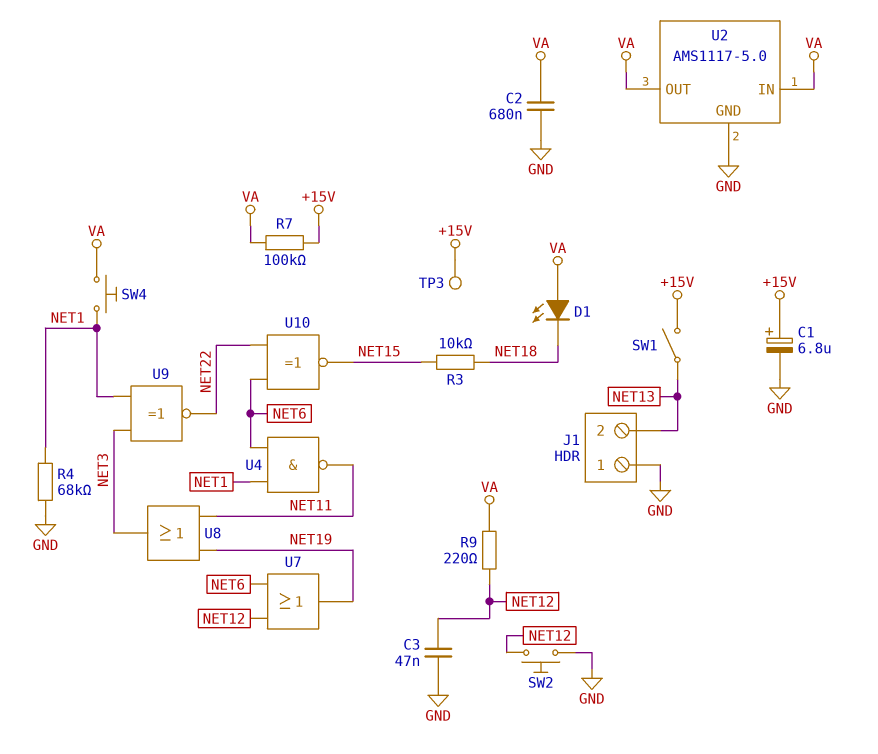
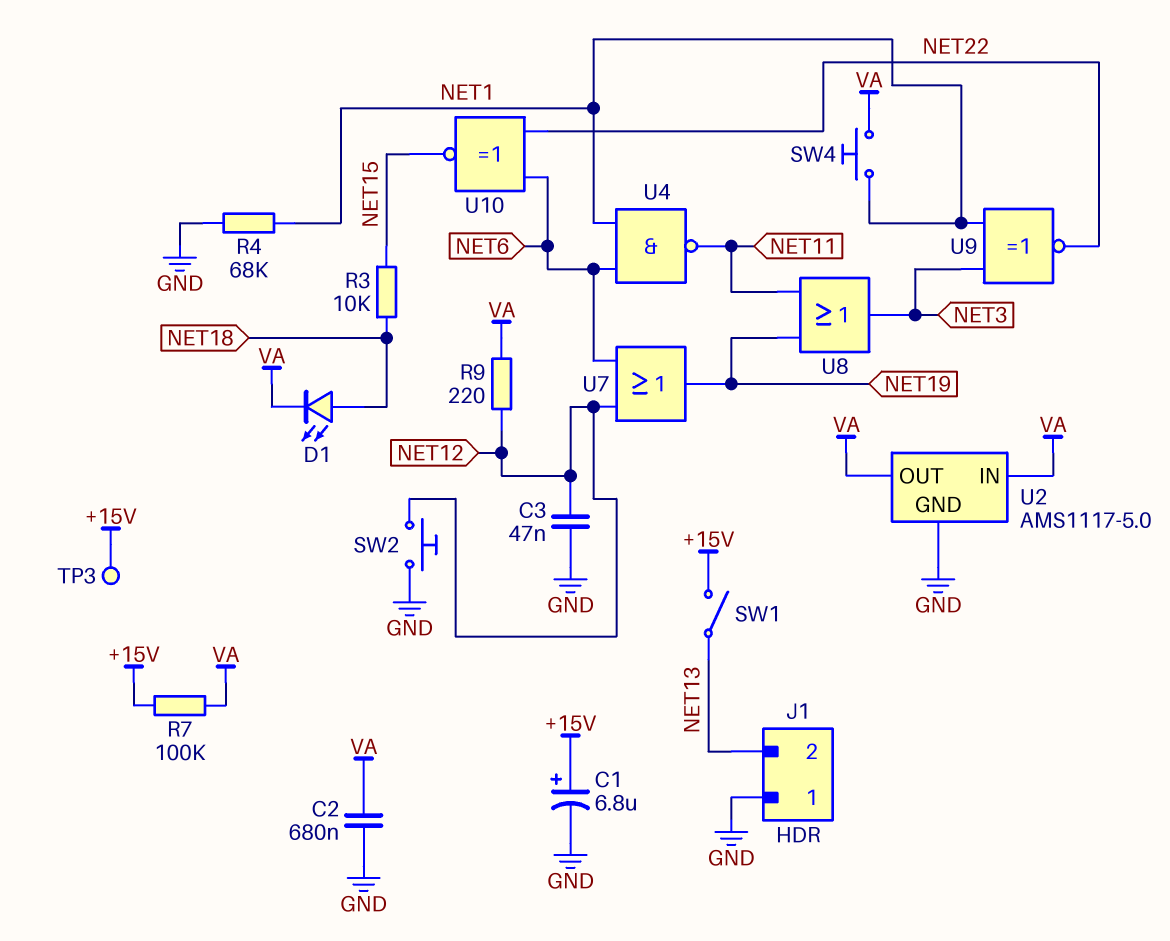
D1: LED (A VA, K NET18) -> LED (A NET18, K VA)

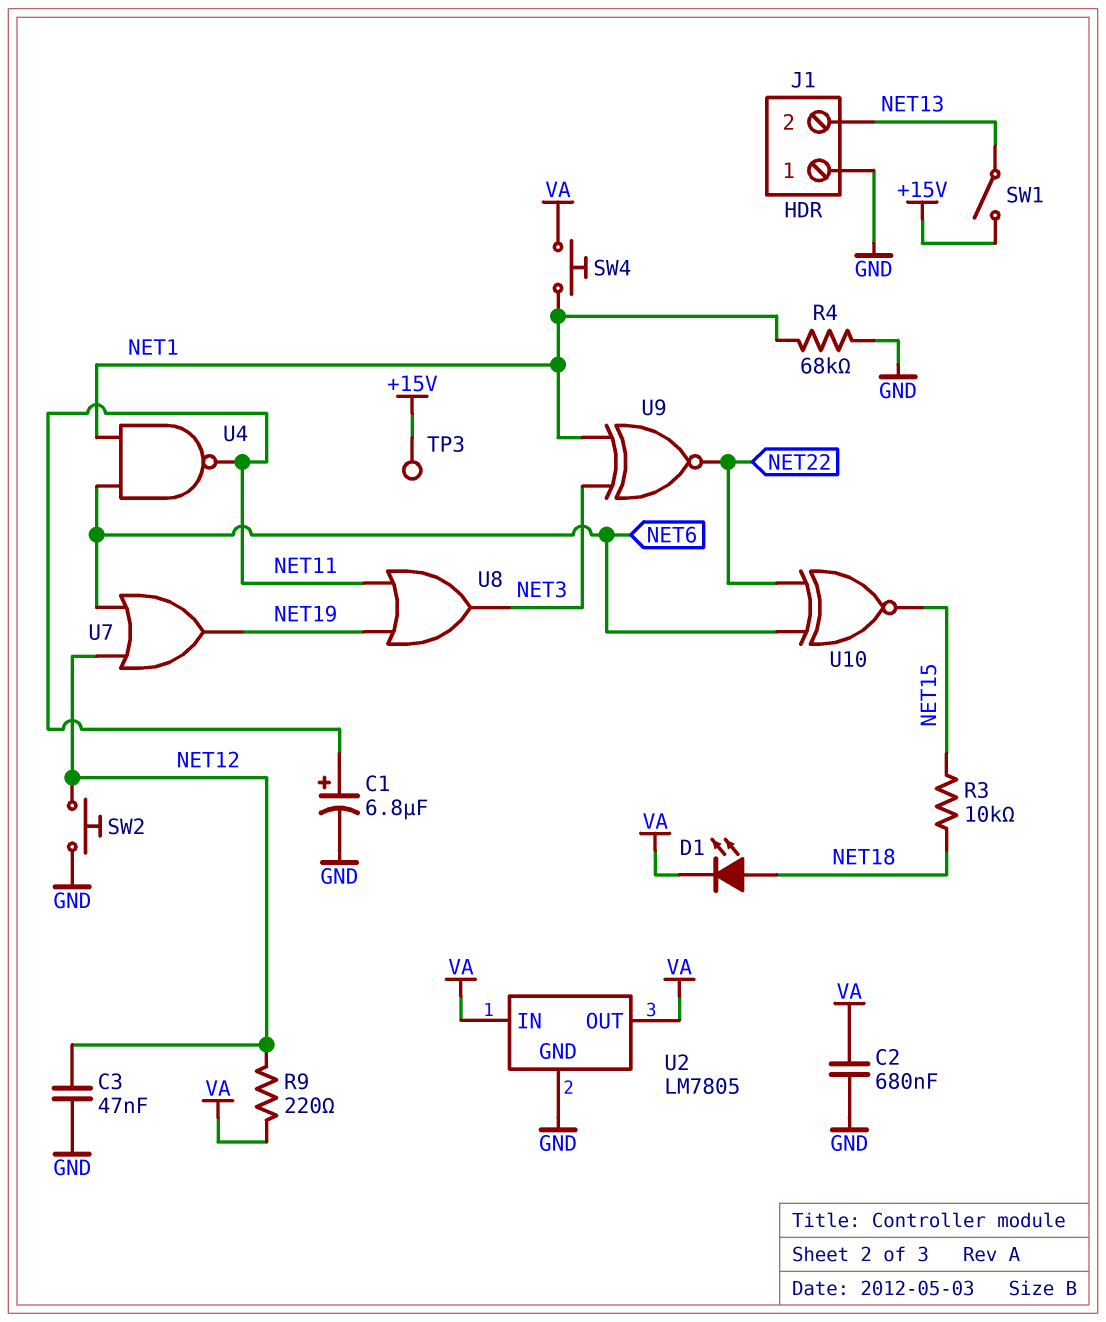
C1: 6.8uF (plus +15V, minus GND) -> 6.8uF (plus NET11, minus GND)
R7: 100k (+15V, VA) -> none
U2: AMS1117-5.0 -> LM7805

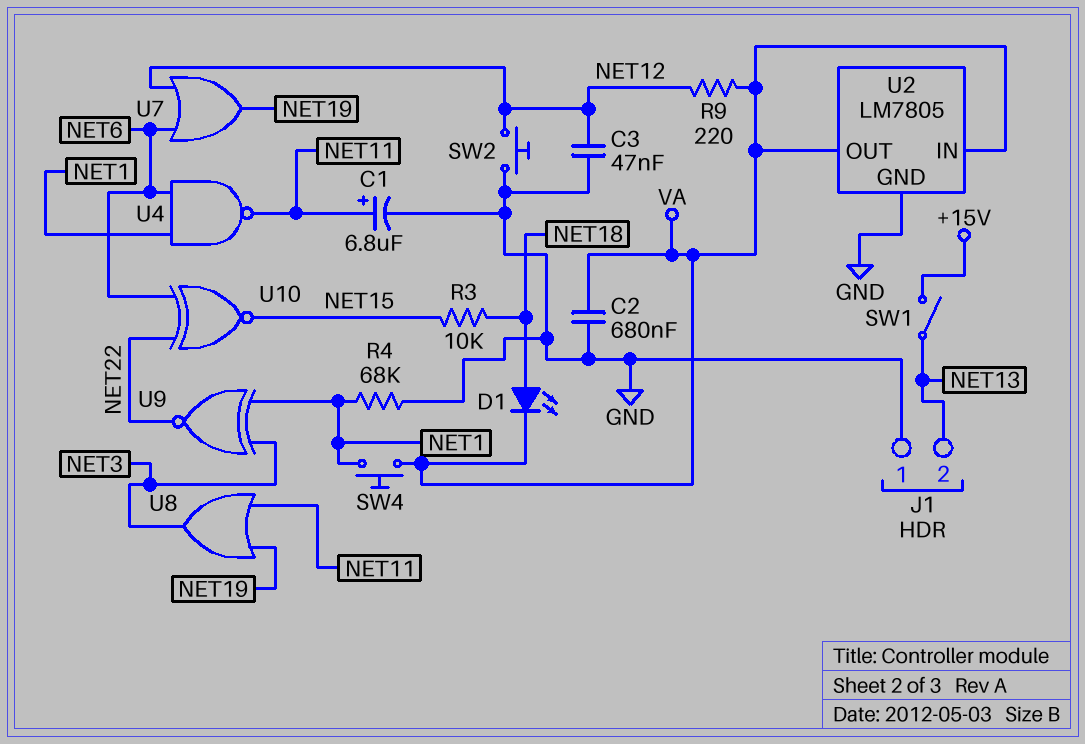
TP3: test point (+15V) -> none

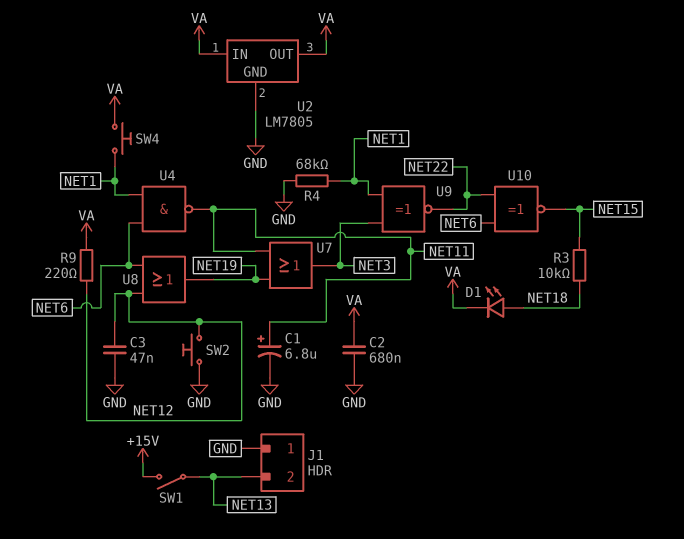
U7: OR (in NET6, in NET12, out NET19) -> OR (in NET11, in NET19, out NET3)
U8: OR (in NET11, in NET19, out NET3) -> OR (in NET6, in NET12, out NET19)

